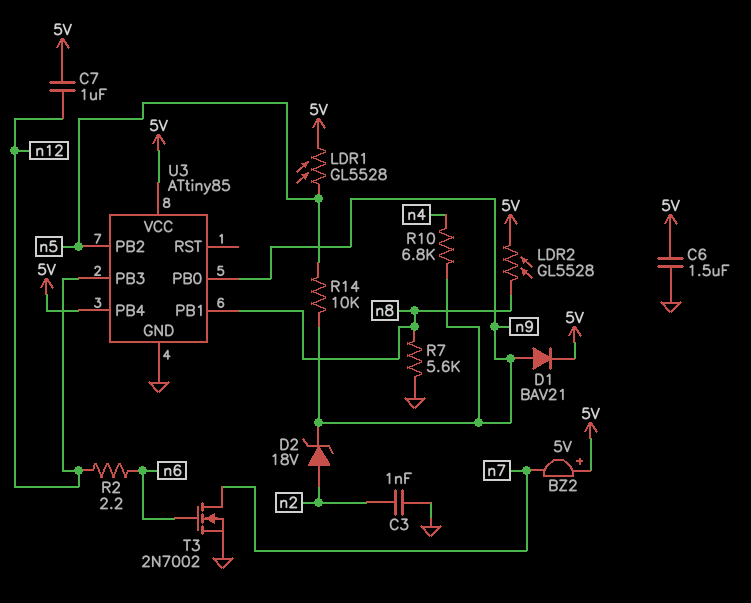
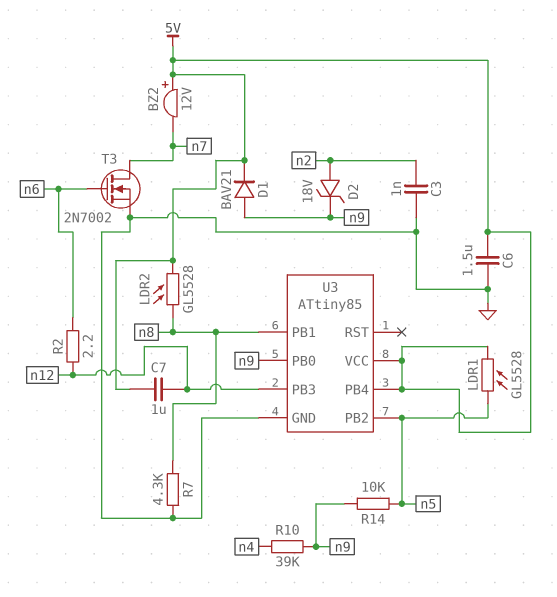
BZ2: buzzer 5V (plus 5V, minus n7) -> buzzer 12V (plus 5V, minus n7)
R7: 5.6k (GND, n8) -> 4.3k (GND, n8)
R10: 6.8k (n4, n9) -> 39k (n4, n9)

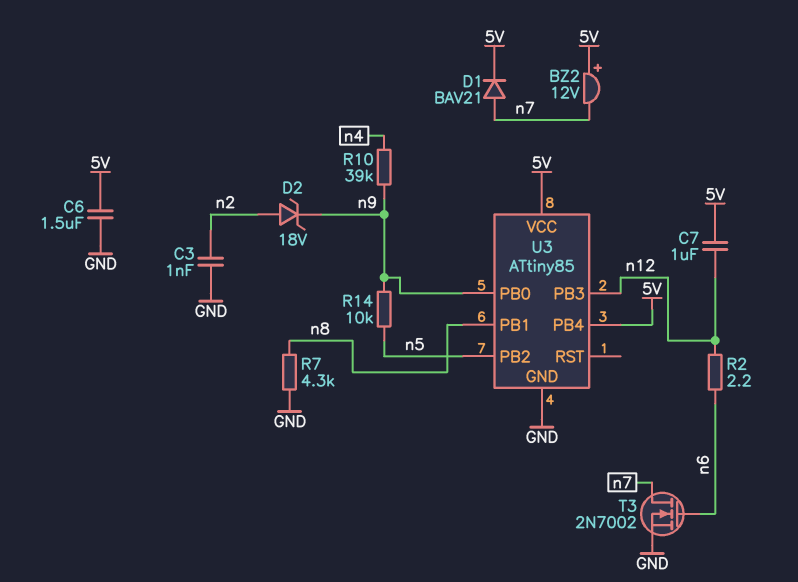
D1: diode BAV21 (A n9, K 5V) -> diode BAV21 (A n7, K 5V)
LDR1: GL5528 (5V, n5) -> none
LDR2: GL5528 (5V, n8) -> none

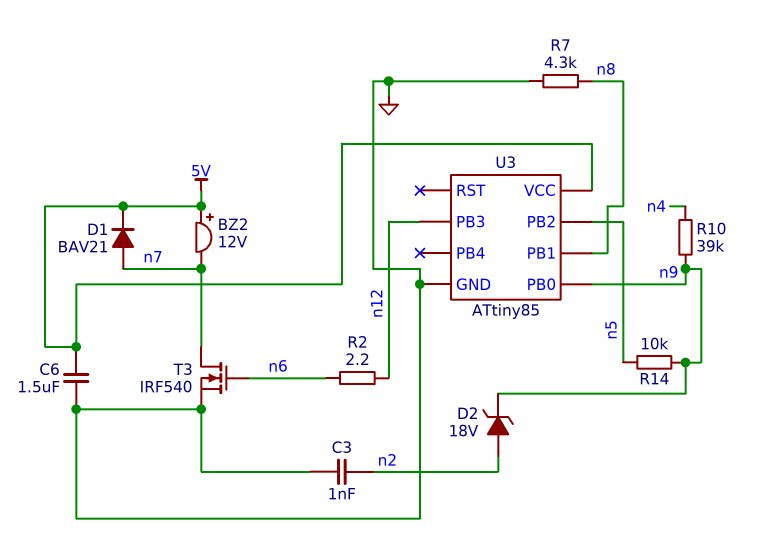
C7: 1uF (5V, n12) -> none
T3: NMOS 2N7002 (G n6, D n7, S GND) -> NMOS IRF540 (G n6, D n7, S GND)
U3 pin PB4: 5V -> none

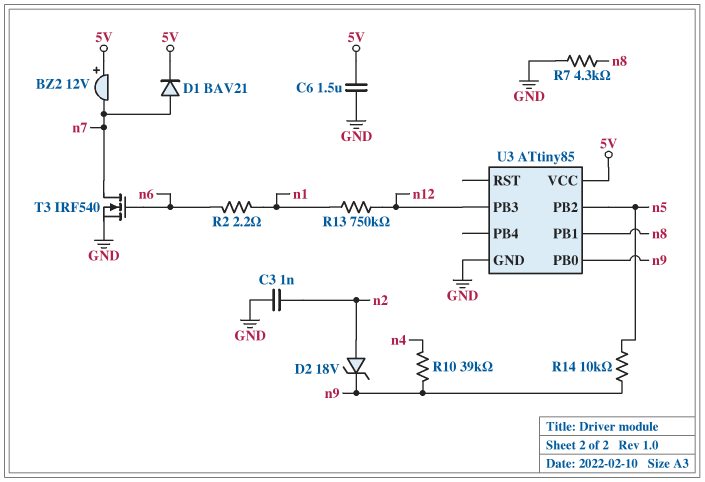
R2: 2.2 (n6, n12) -> 2.2 (n1, n6)
R13: none -> 750k (n1, n12)

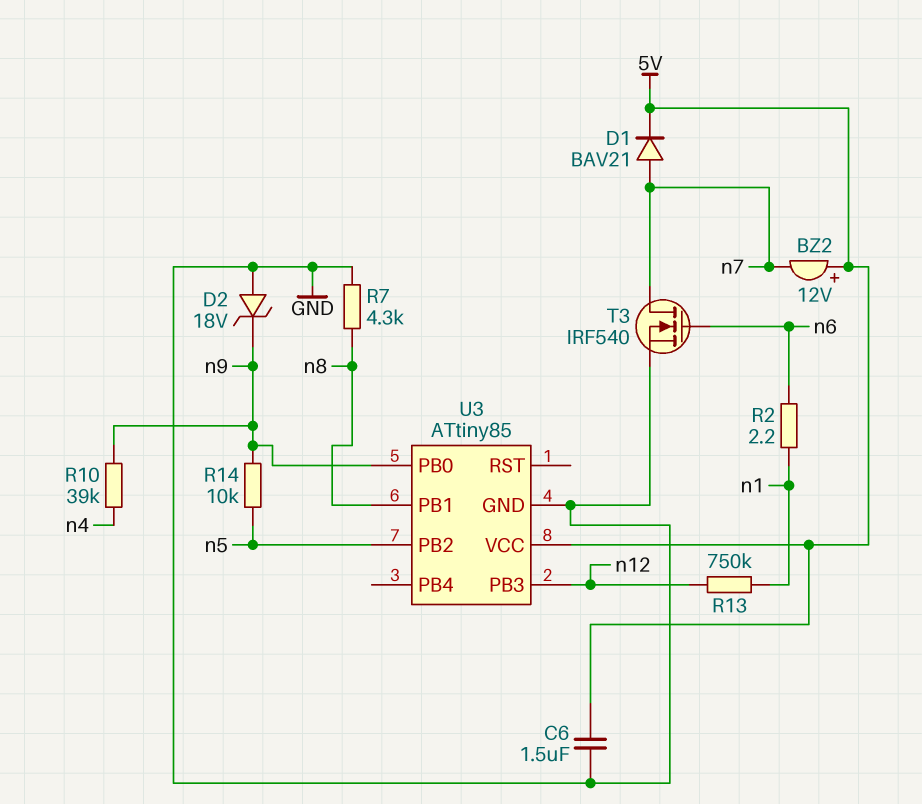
C3: 1nF (GND, n2) -> none
D2: zener 18V (A n2, K n9) -> zener 18V (A GND, K n9)

